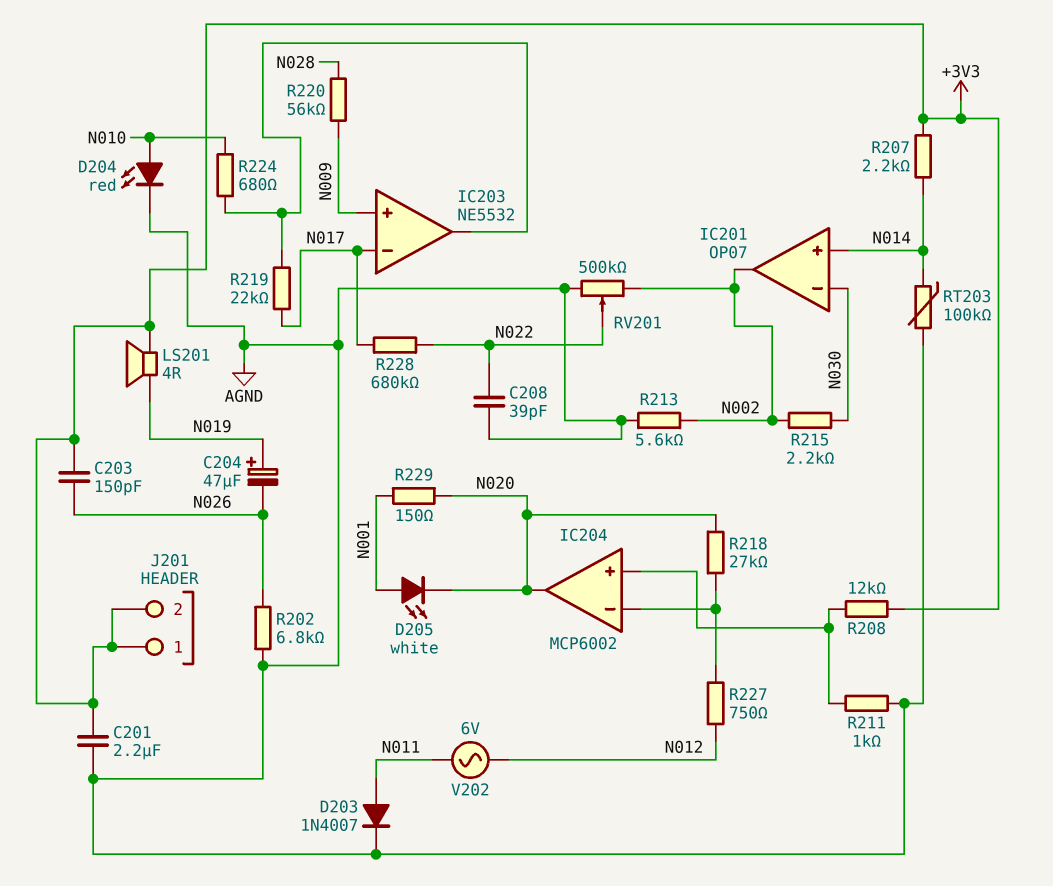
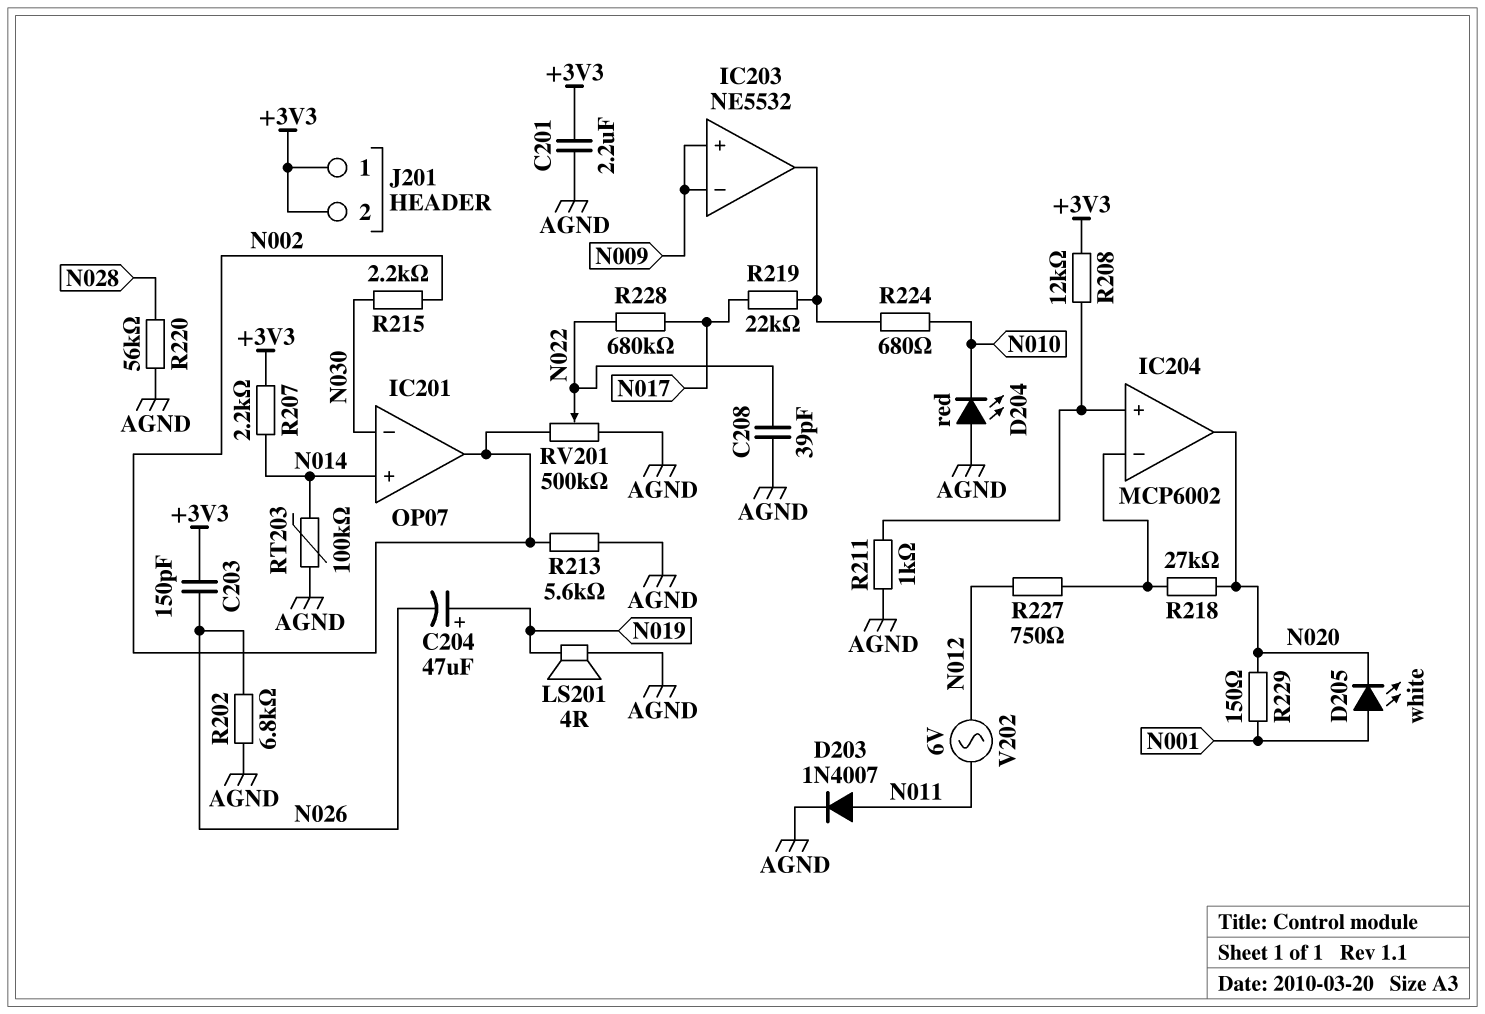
D204: LED red (A N010, K AGND) -> LED red (A AGND, K N010)
IC203 pin in-: N017 -> N009
LS201: speaker 4R (+3V3, N019) -> speaker 4R (AGND, N019)
R220: 56k (N009, N028) -> 56k (AGND, N028)

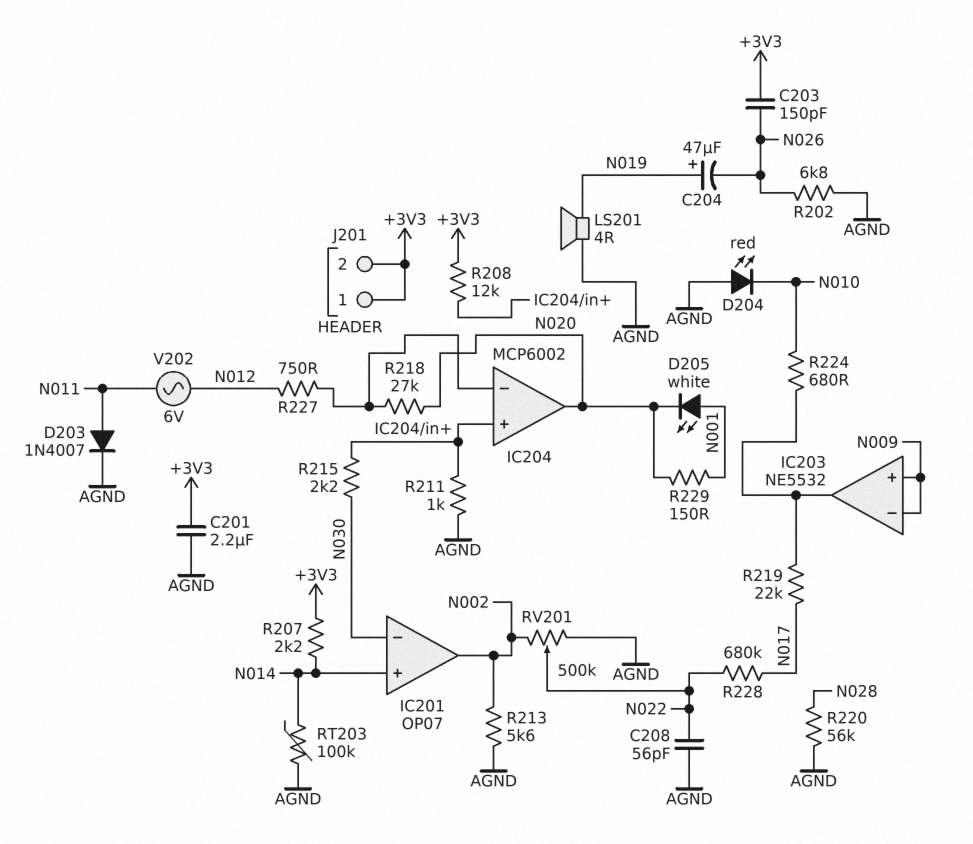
C208: 39pF (AGND, N022) -> 56pF (AGND, N022)
R215: 2.2k (N002, N030) -> 2.2k (IC204/in+, N030)

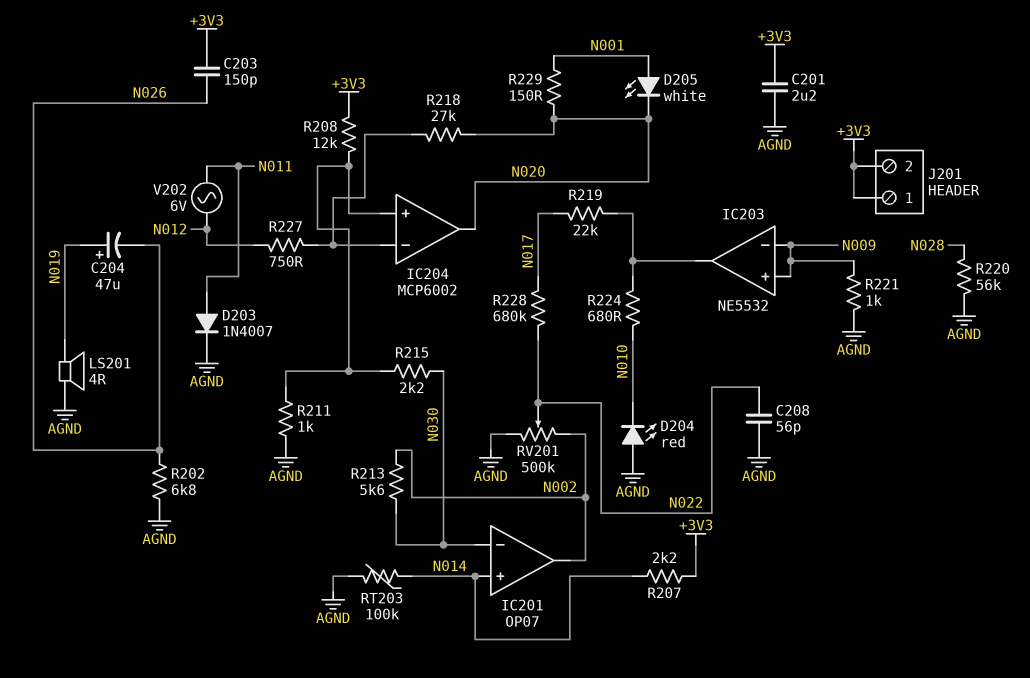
R213: 5.6k (AGND, N002) -> 5.6k (N002, N030)
R221: none -> 1k (AGND, N009)

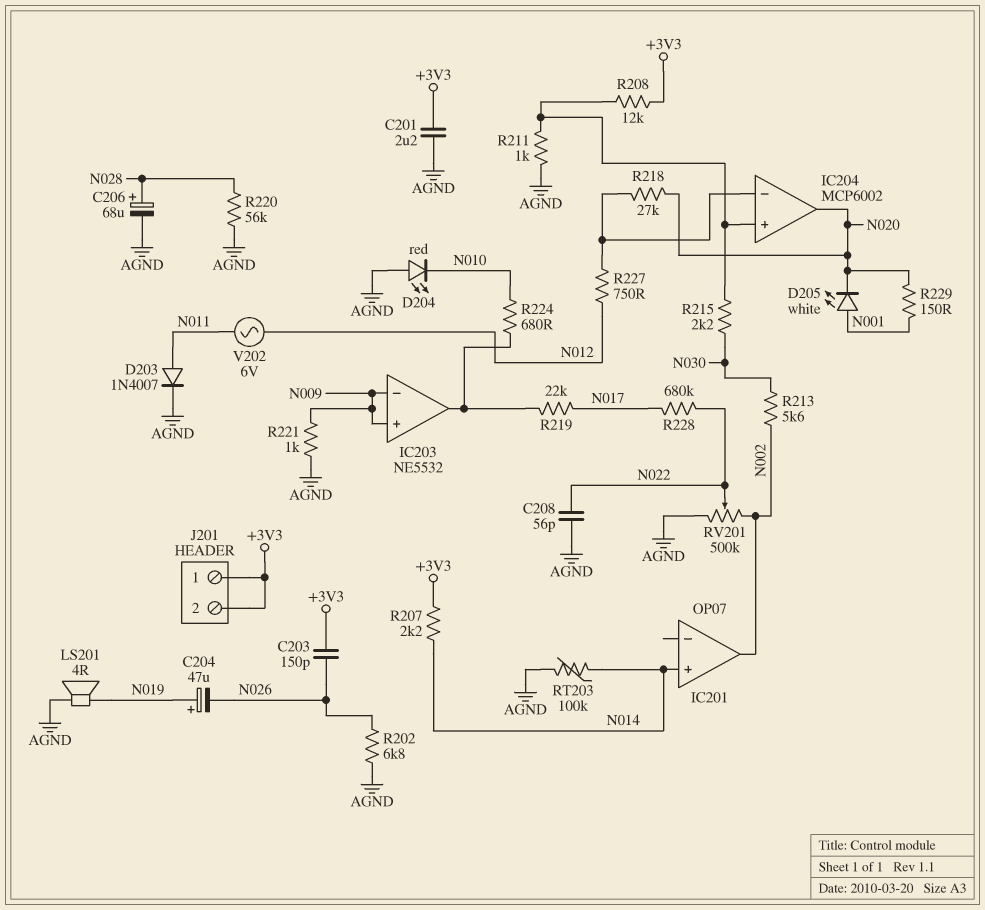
C206: none -> 68uF (plus N028, minus AGND)
IC201 pin in-: N030 -> none

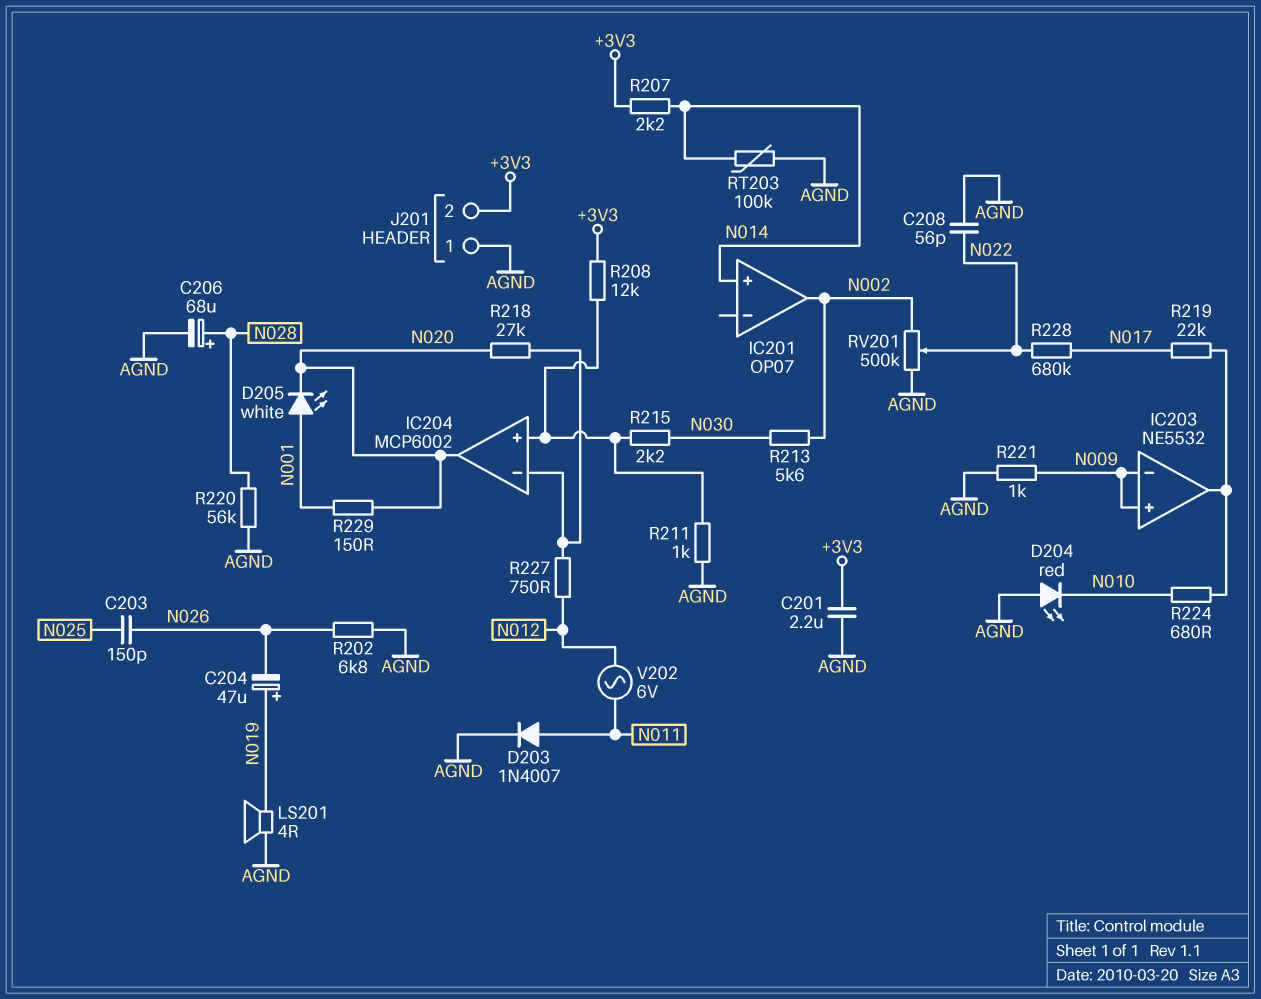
C203: 150pF (+3V3, N026) -> 150pF (N025, N026)
J201 pin 1: +3V3 -> AGND

